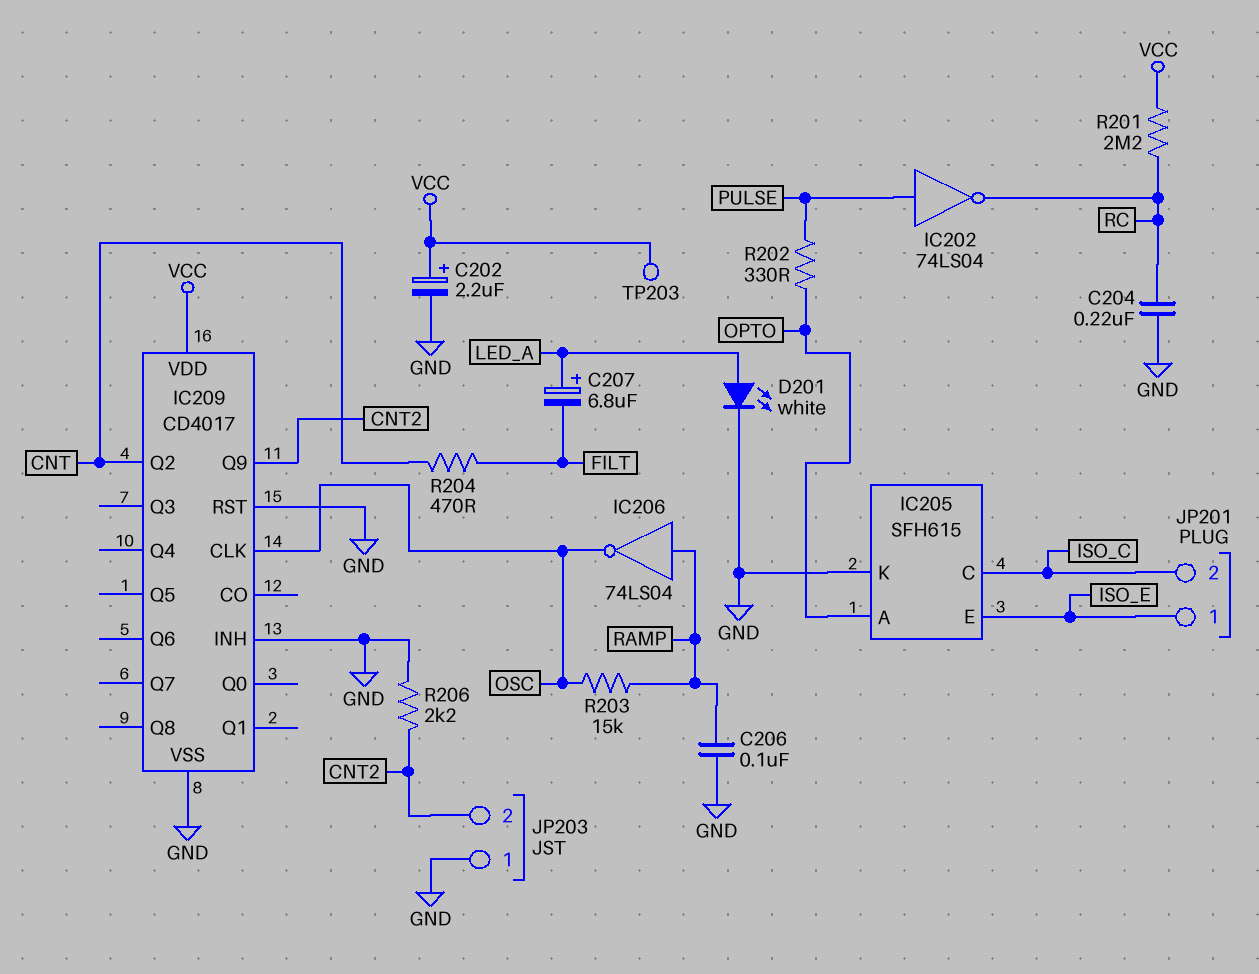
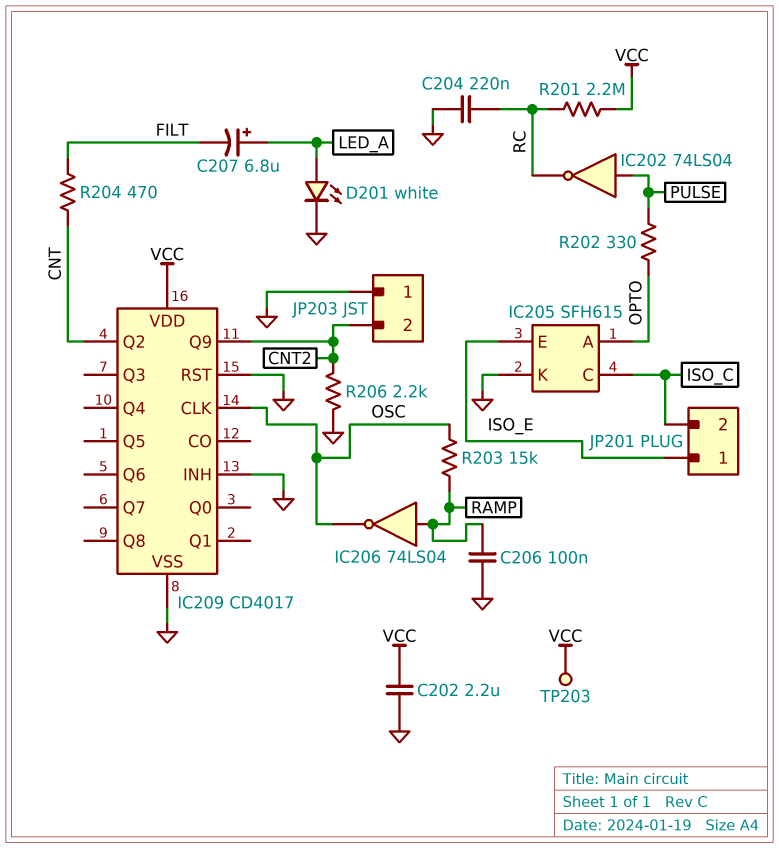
C202: 2.2uF (plus VCC, minus GND) -> 2.2uF (GND, VCC)

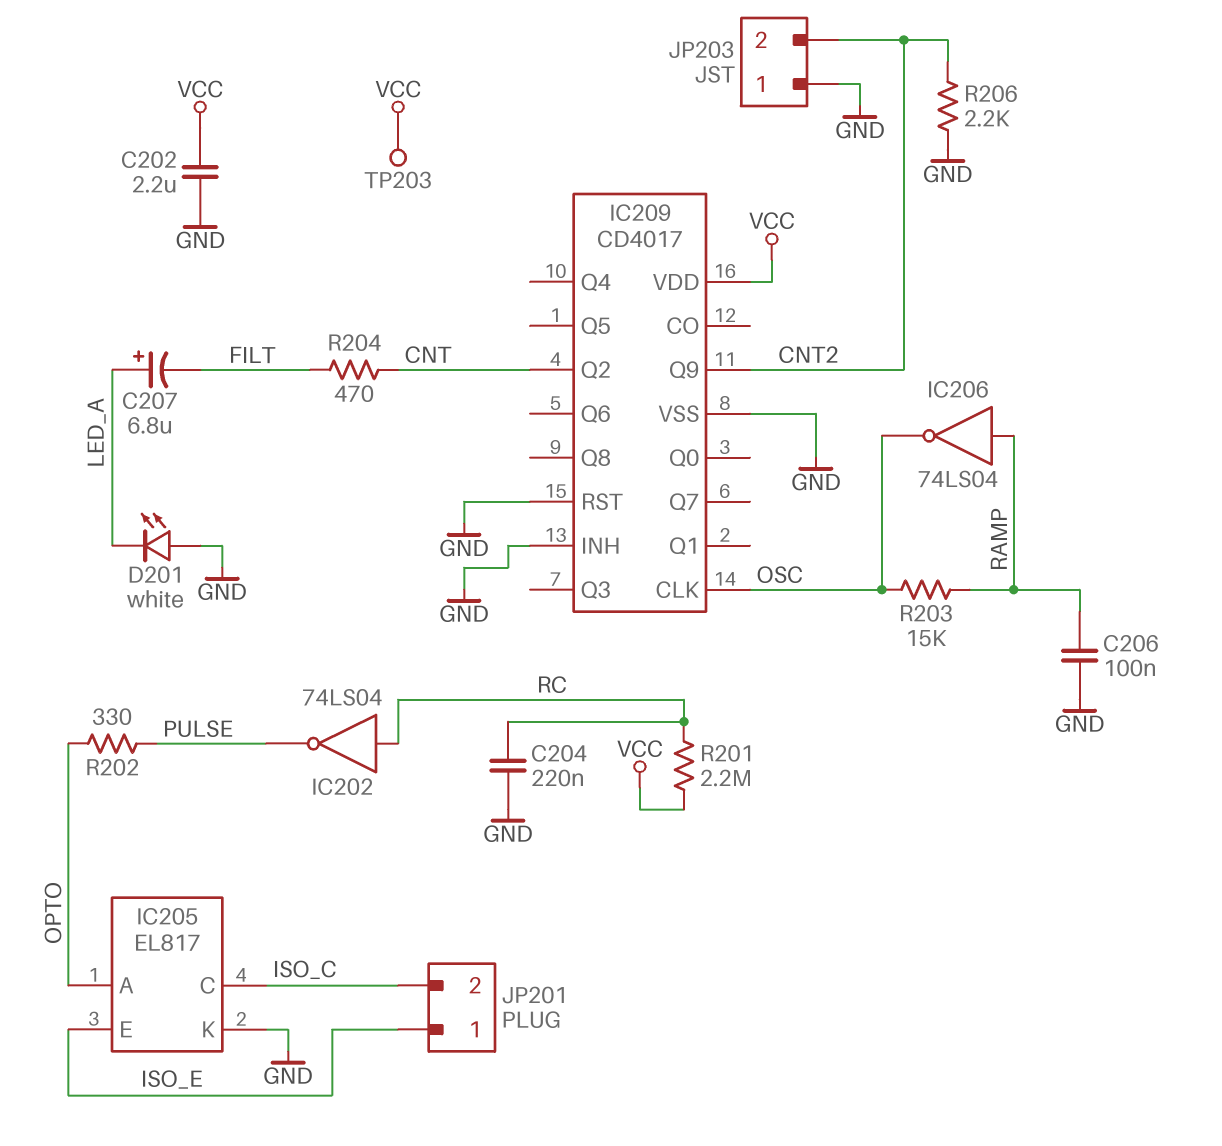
D201: LED white (A LED_A, K GND) -> LED white (A GND, K LED_A)
IC202: NOT 74LS04 (in PULSE, out RC) -> NOT 74LS04 (in RC, out PULSE)
IC205: SFH615 -> EL817

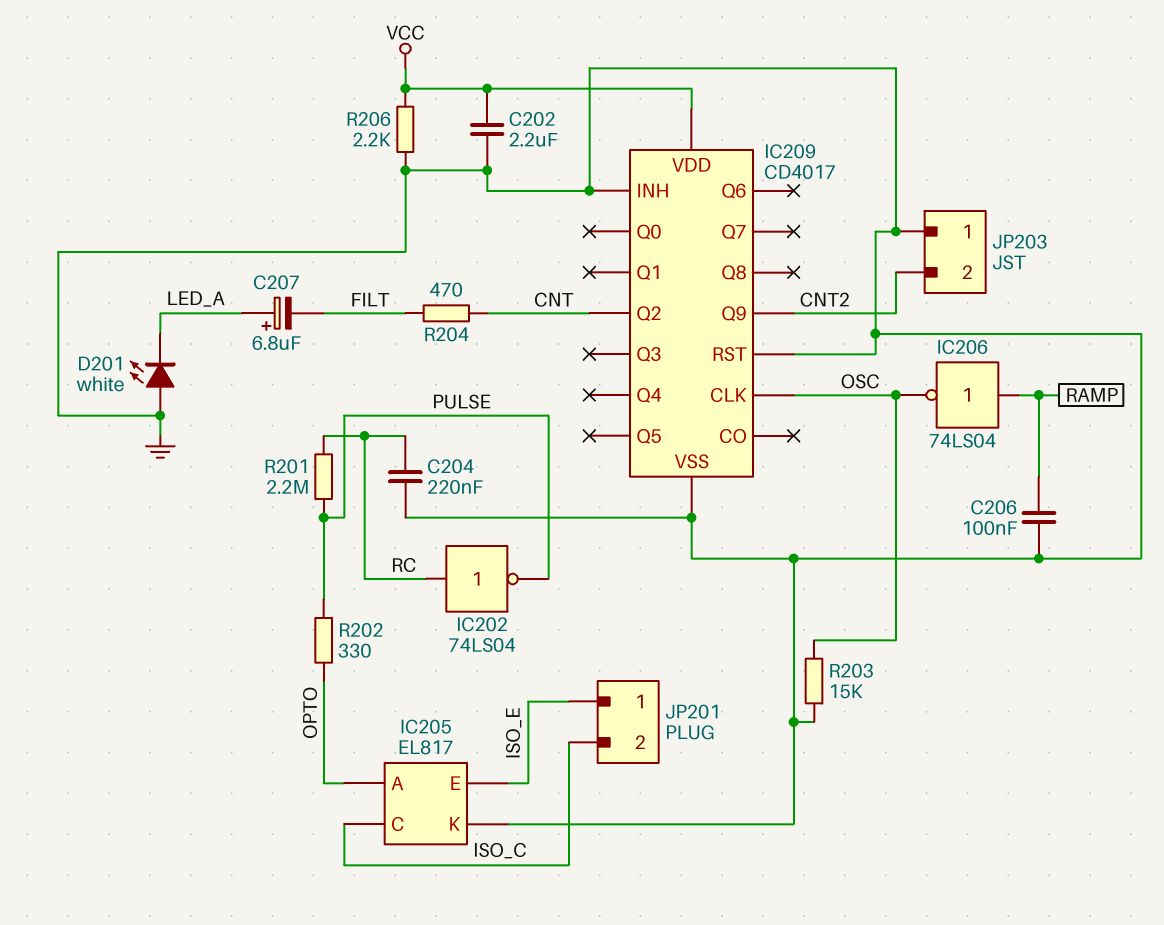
R201: 2.2M (RC, VCC) -> 2.2M (PULSE, RC)
R203: 15k (OSC, RAMP) -> 15k (GND, OSC)
R206: 2.2k (CNT2, GND) -> 2.2k (GND, VCC)
TP203: test point (VCC) -> none

